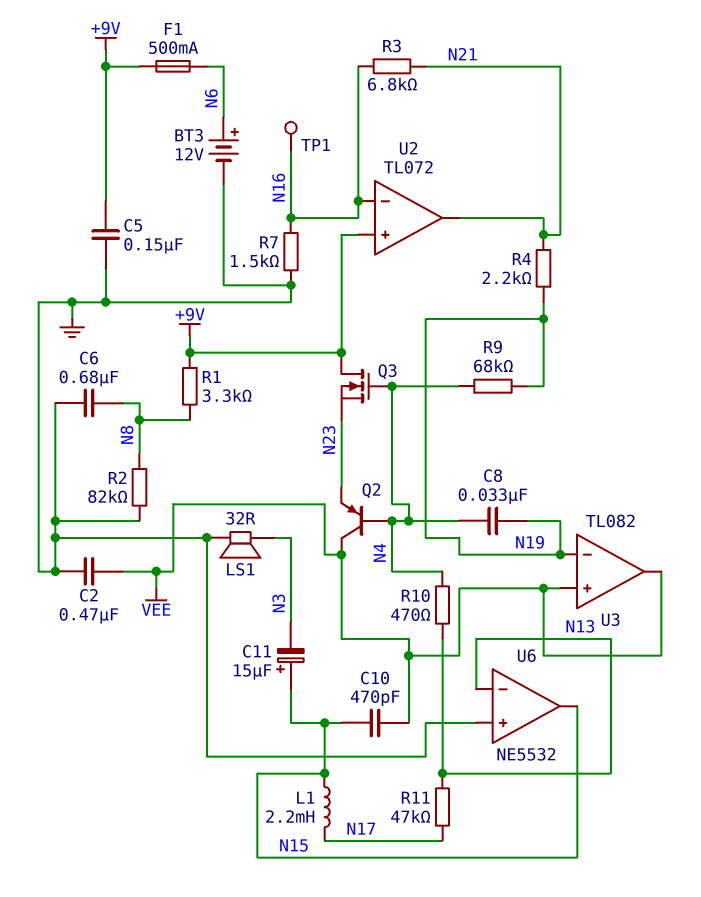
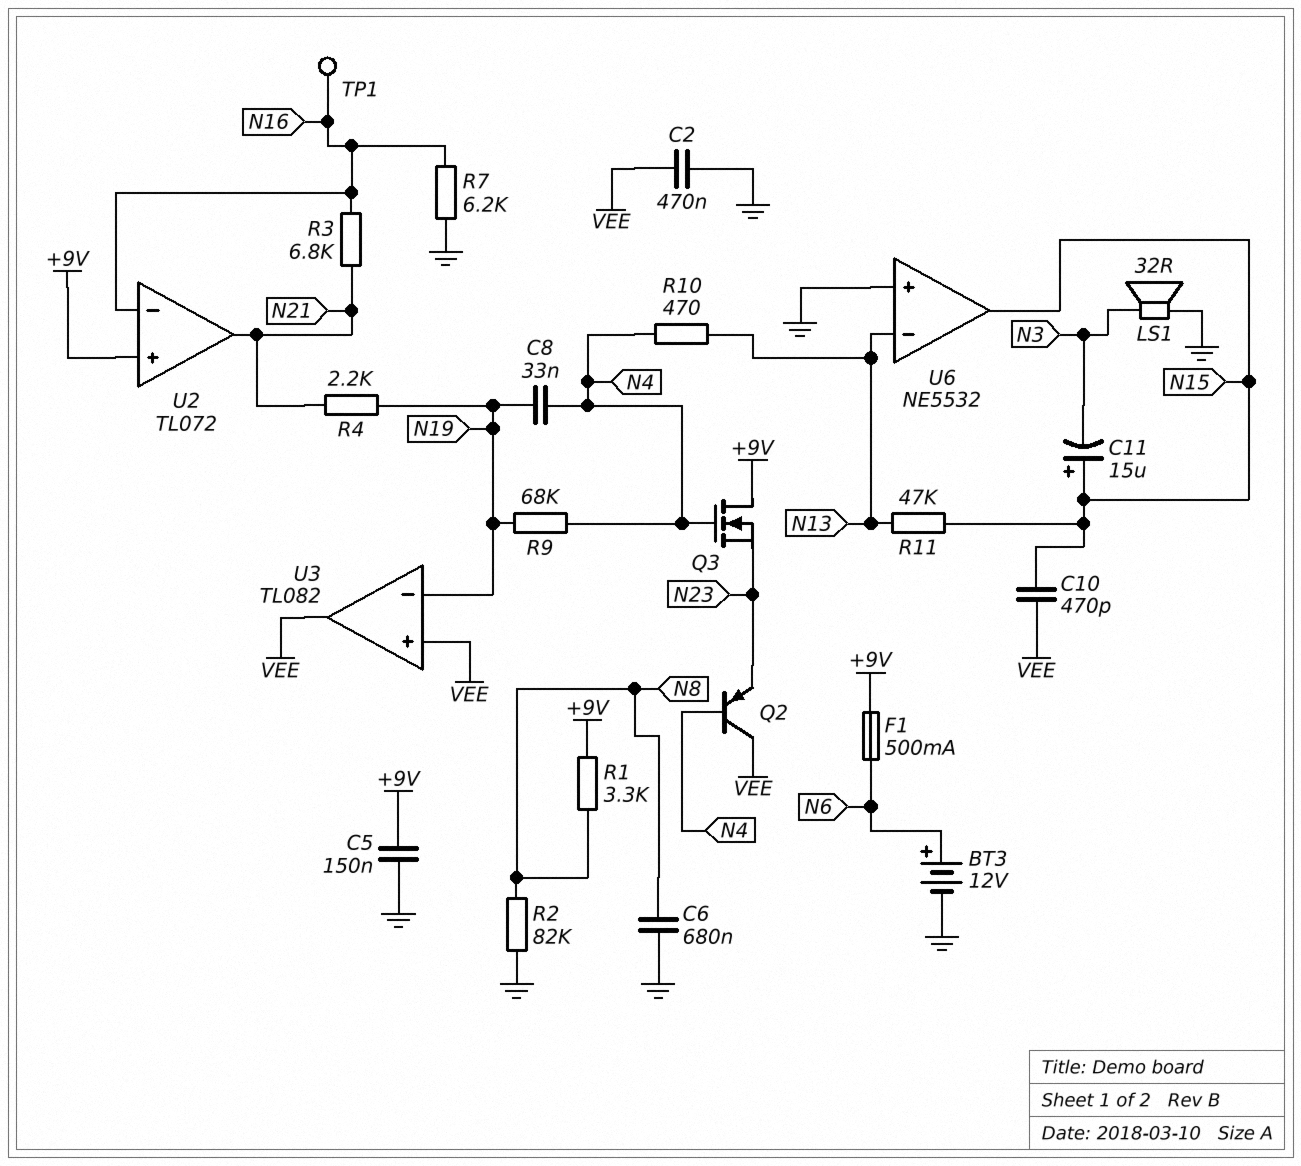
L1: 2.2mH (N15, N17) -> none
R7: 1.5k (GND, N16) -> 6.2k (GND, N16)
R11: 47k (N13, N17) -> 47k (N13, N15)

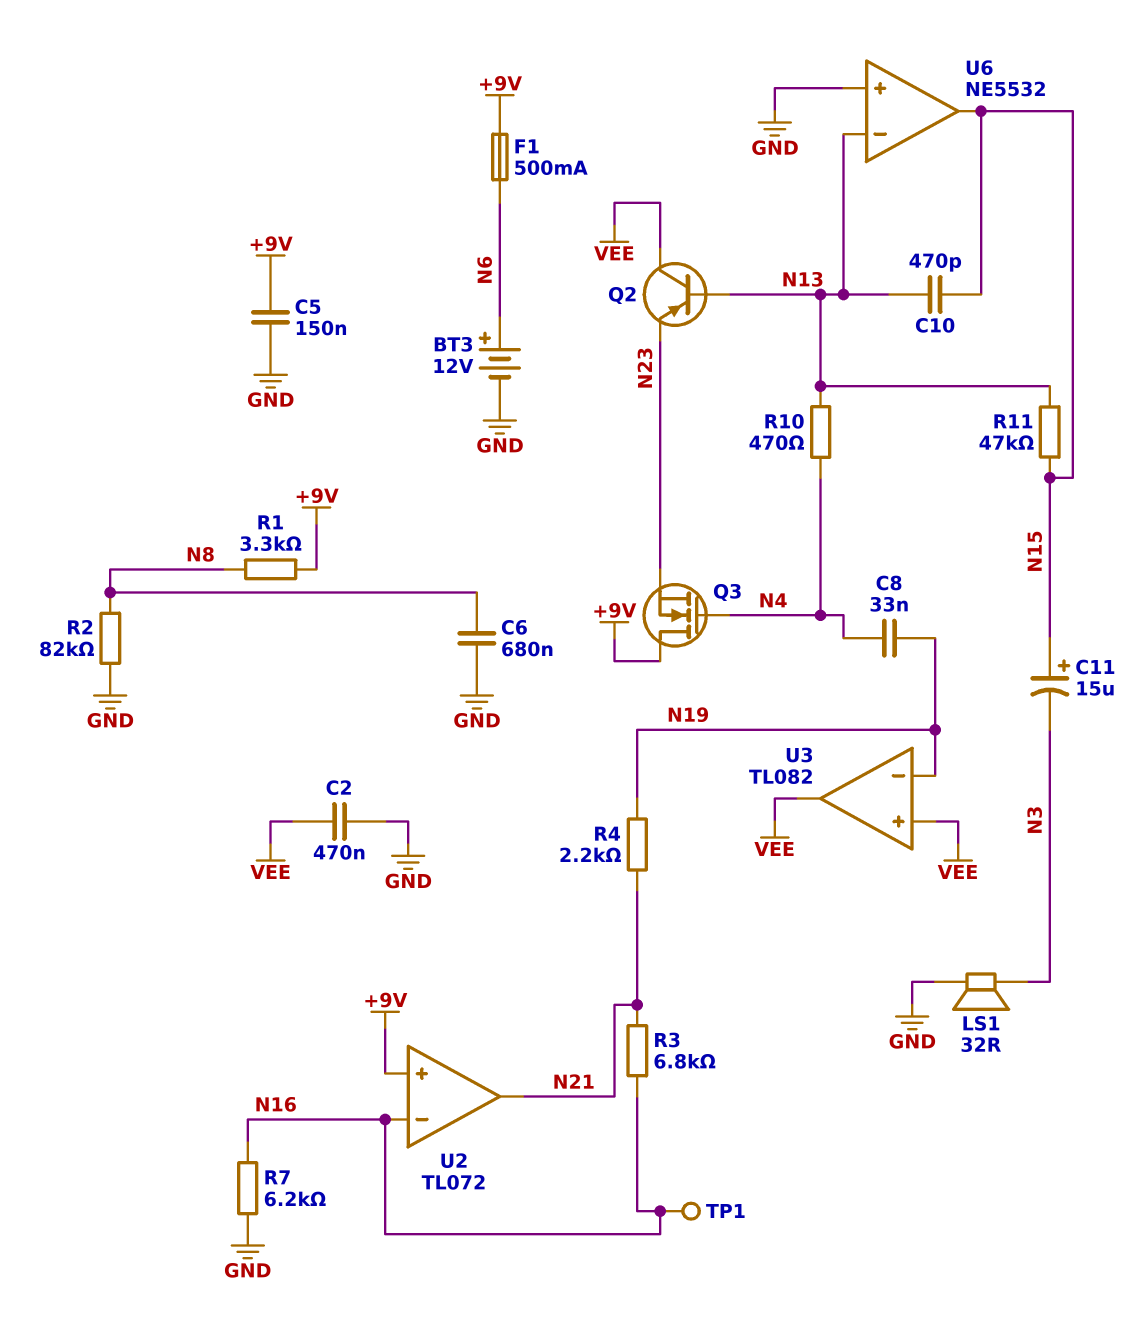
C10: 470pF (N15, VEE) -> 470pF (N13, N15)
Q2: PNP (B N4, C VEE, E N23) -> PNP (B N13, C VEE, E N23)
R9: 68k (N4, N19) -> none

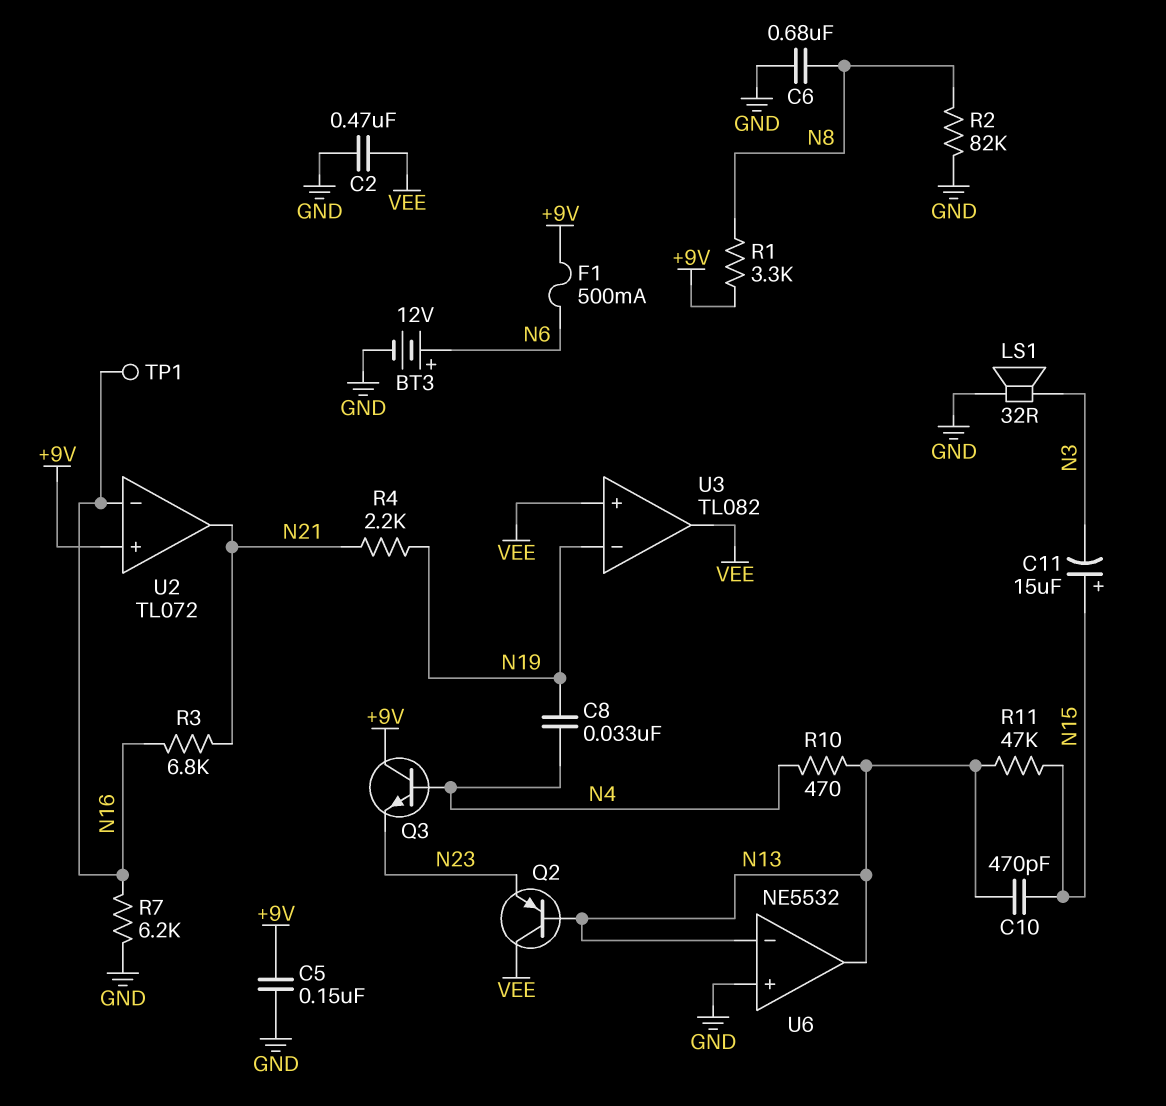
Q3: NMOS (G N4, D +9V, S N23) -> NPN (B N4, C +9V, E N23)
U6 pin out: N15 -> N13

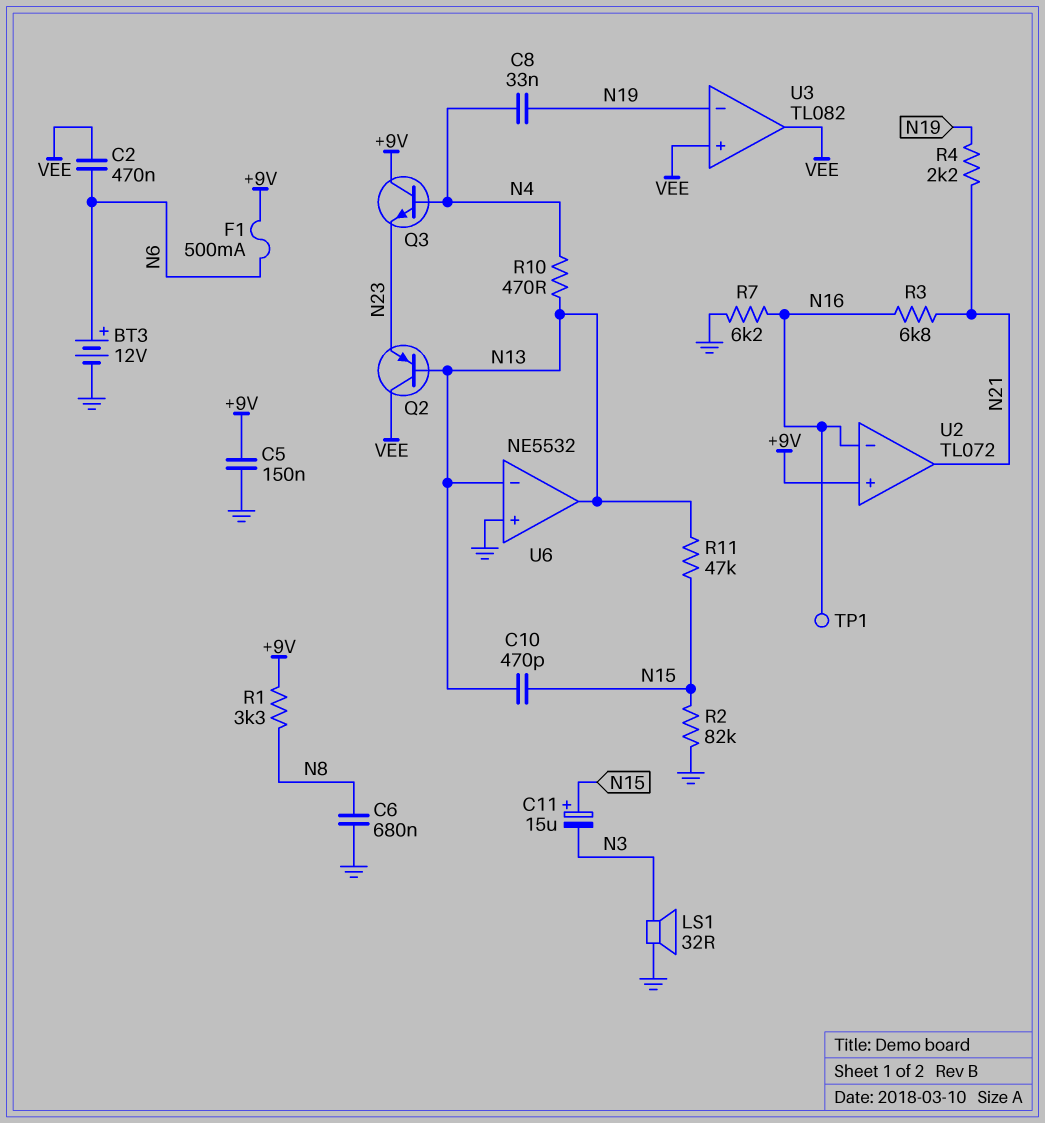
C2: 470nF (GND, VEE) -> 470nF (N6, VEE)
R2: 82k (GND, N8) -> 82k (GND, N15)

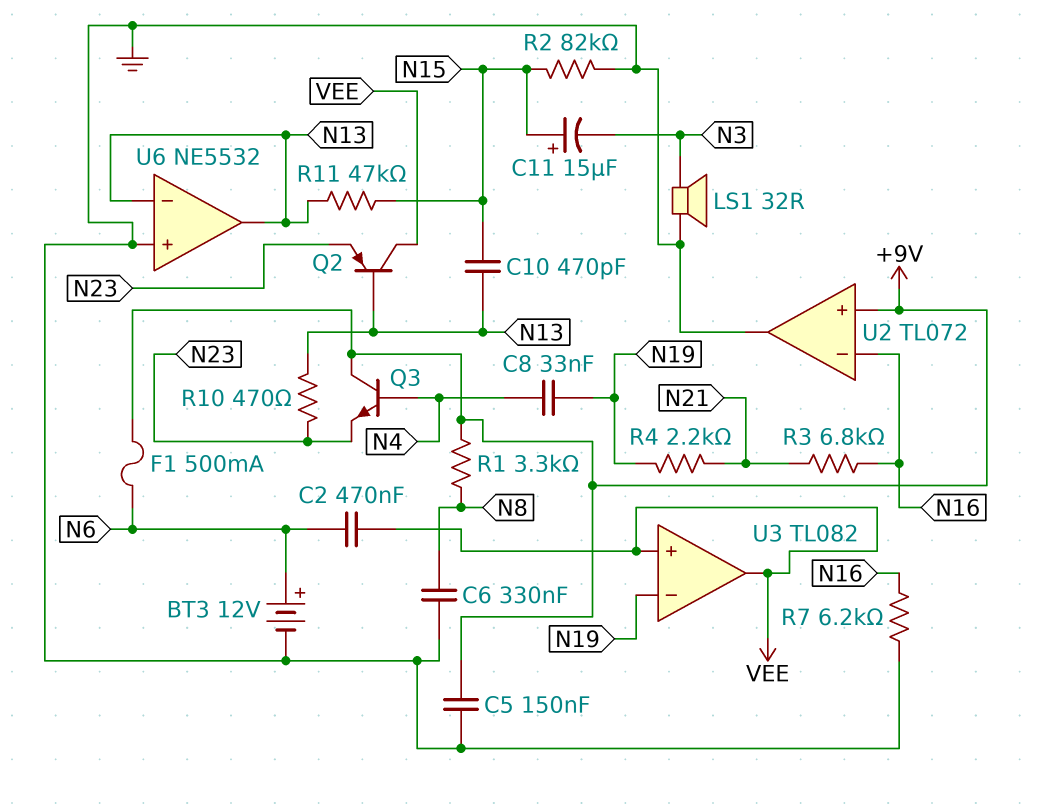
C6: 680nF (GND, N8) -> 330nF (GND, N8)
R10: 470 (N4, N13) -> 470 (N13, N23)
TP1: test point (N16) -> none
U2 pin out: N21 -> GND

